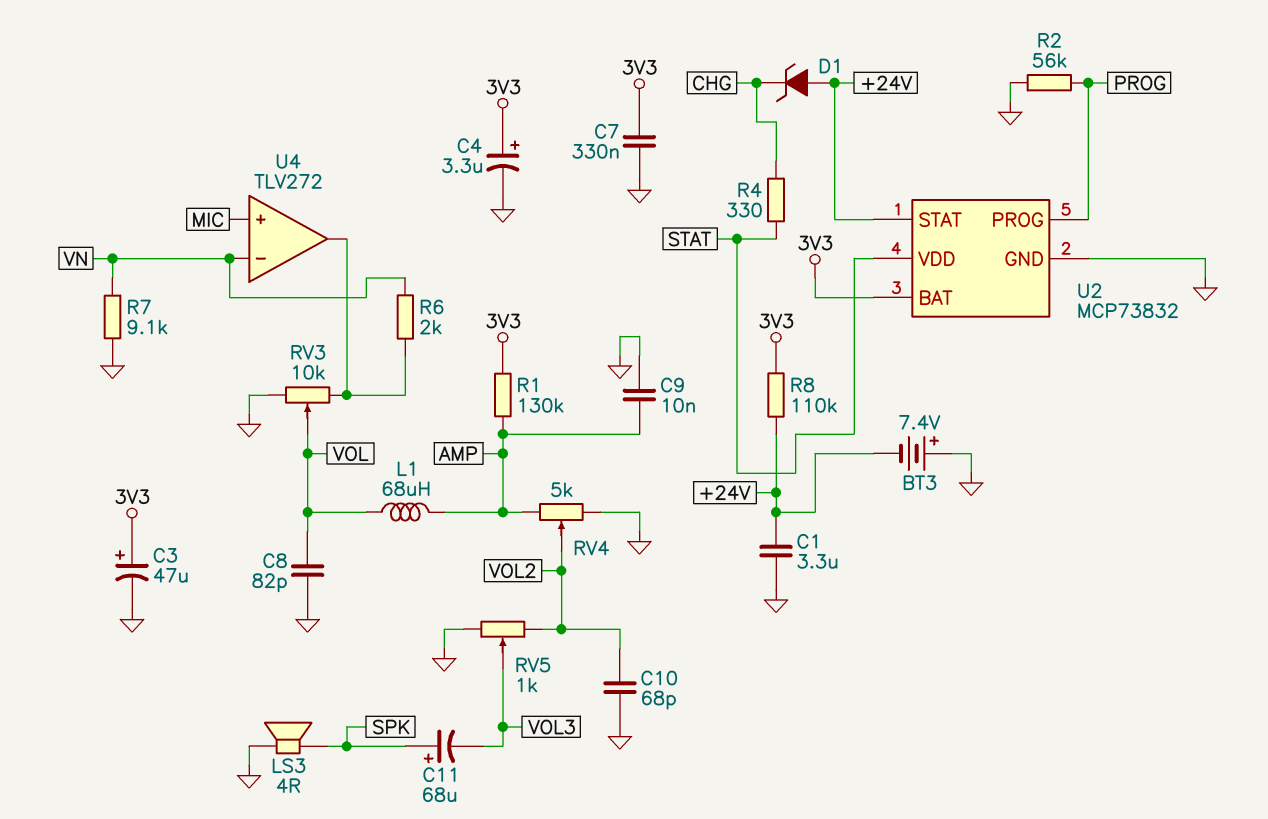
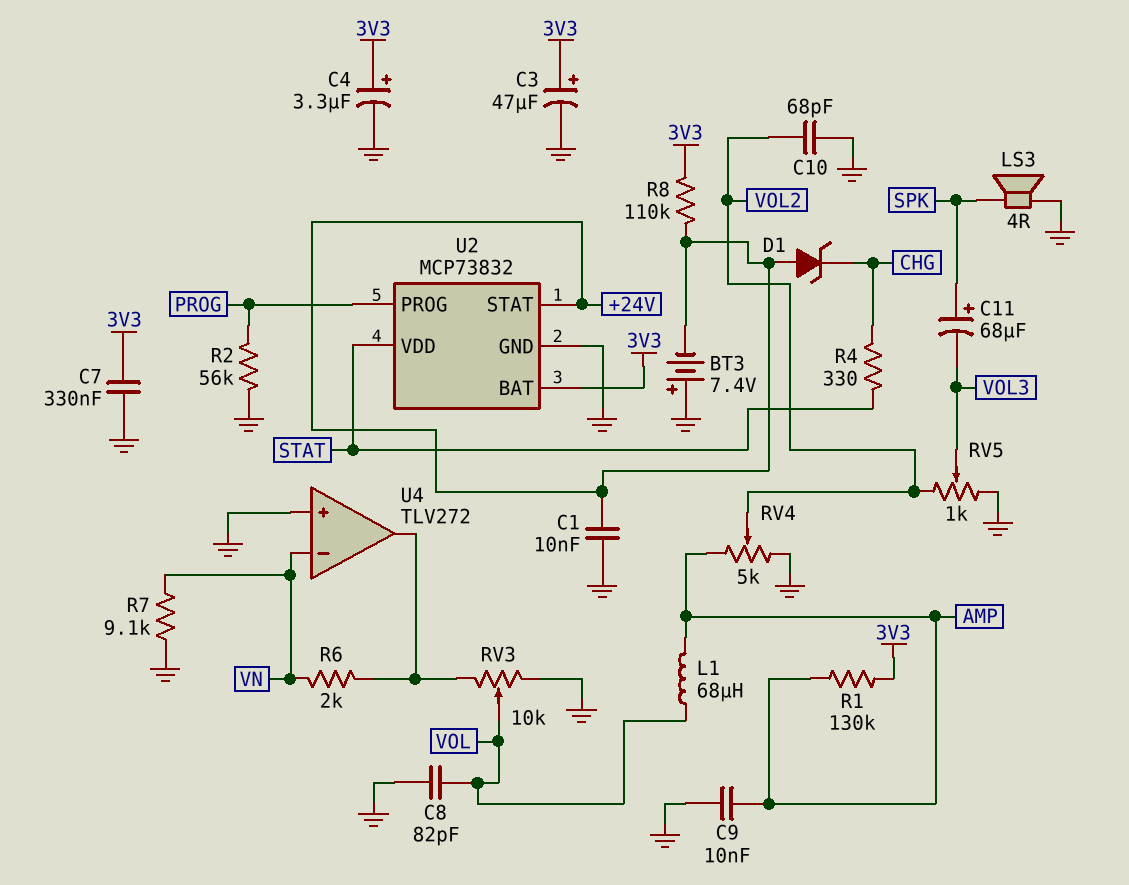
C1: 3.3uF (+24V, GND) -> 10nF (+24V, GND)
U4 pin in+: MIC -> GND

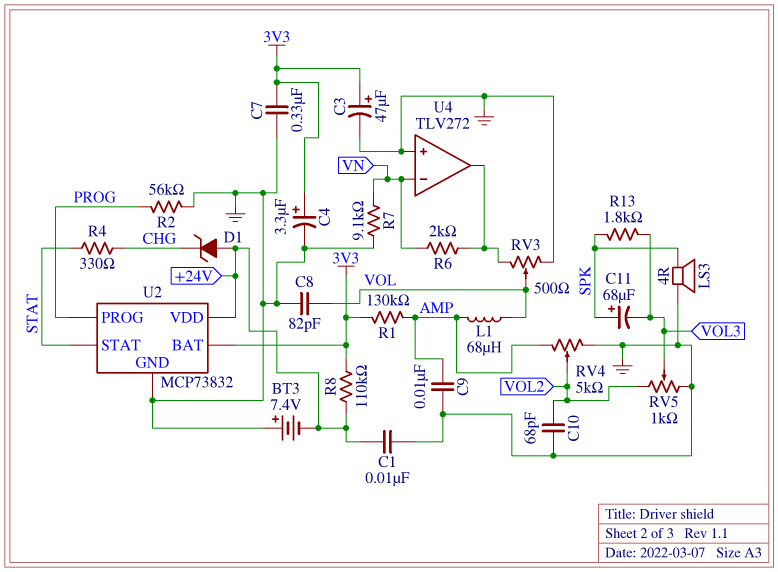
R13: none -> 1.8k (SPK, VOL3)
RV3: 10k (GND, U4/out, wiper VOL) -> 500 (GND, U4/out, wiper VOL)
U2 pin STAT: +24V -> STAT
U2 pin VDD: STAT -> +24V

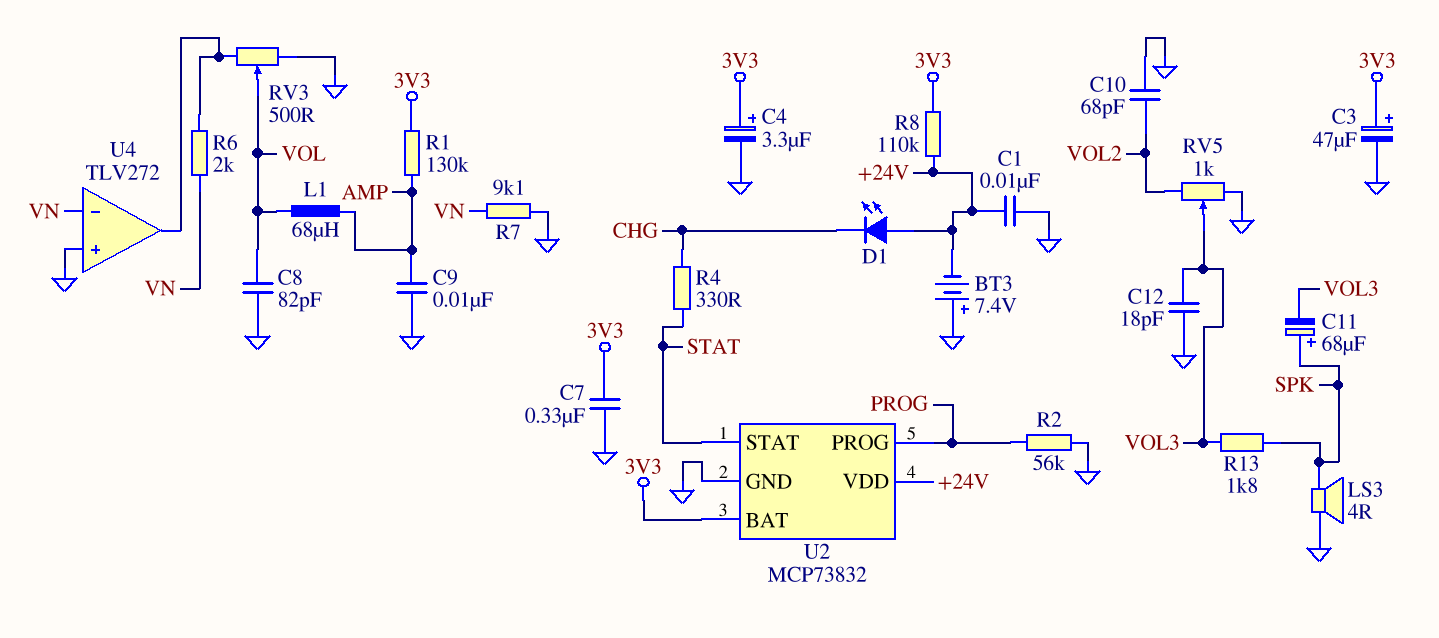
C12: none -> 18pF (GND, VOL3)
D1: zener (A +24V, K CHG) -> LED (A +24V, K CHG)
RV4: 5k (AMP, GND, wiper VOL2) -> none

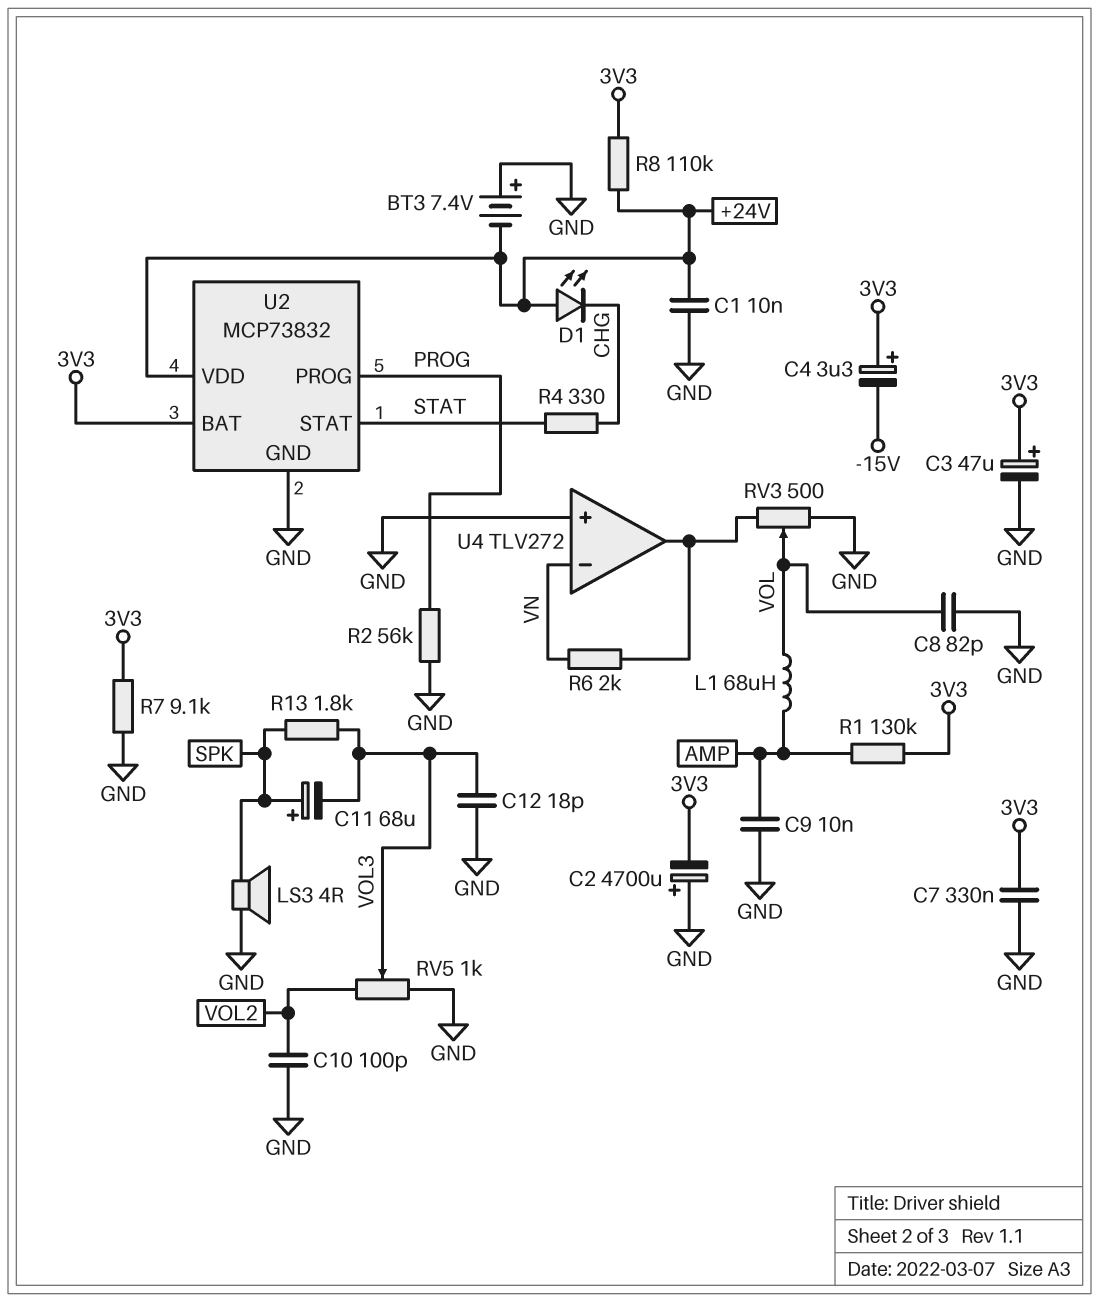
C2: none -> 4700uF (plus GND, minus 3V3)
C4: 3.3uF (plus 3V3, minus GND) -> 3.3uF (plus 3V3, minus -15V)
C10: 68pF (GND, VOL2) -> 100pF (GND, VOL2)
R7: 9.1k (GND, VN) -> 9.1k (3V3, GND)

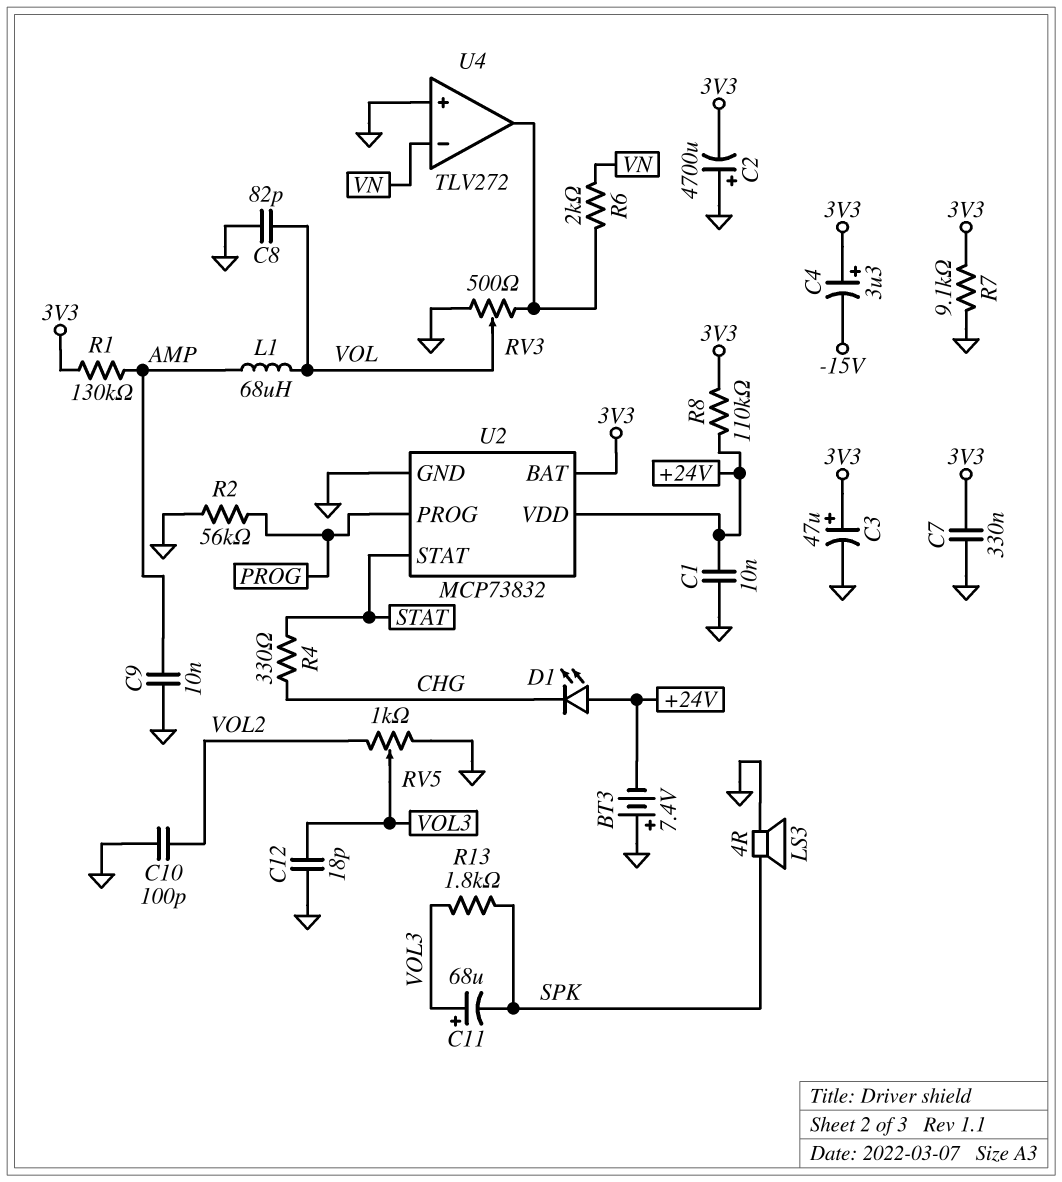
C11: 68uF (plus SPK, minus VOL3) -> 68uF (plus VOL3, minus SPK)

